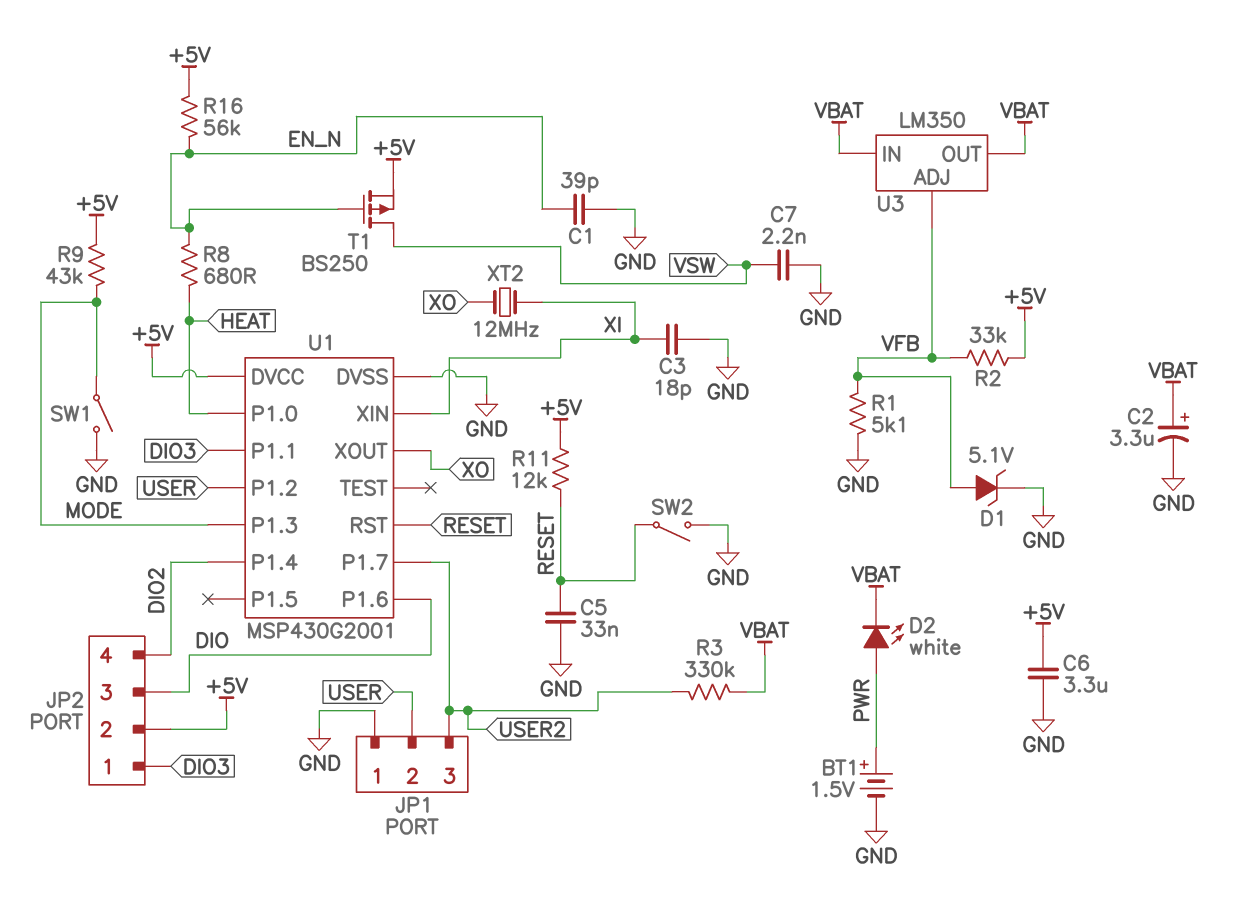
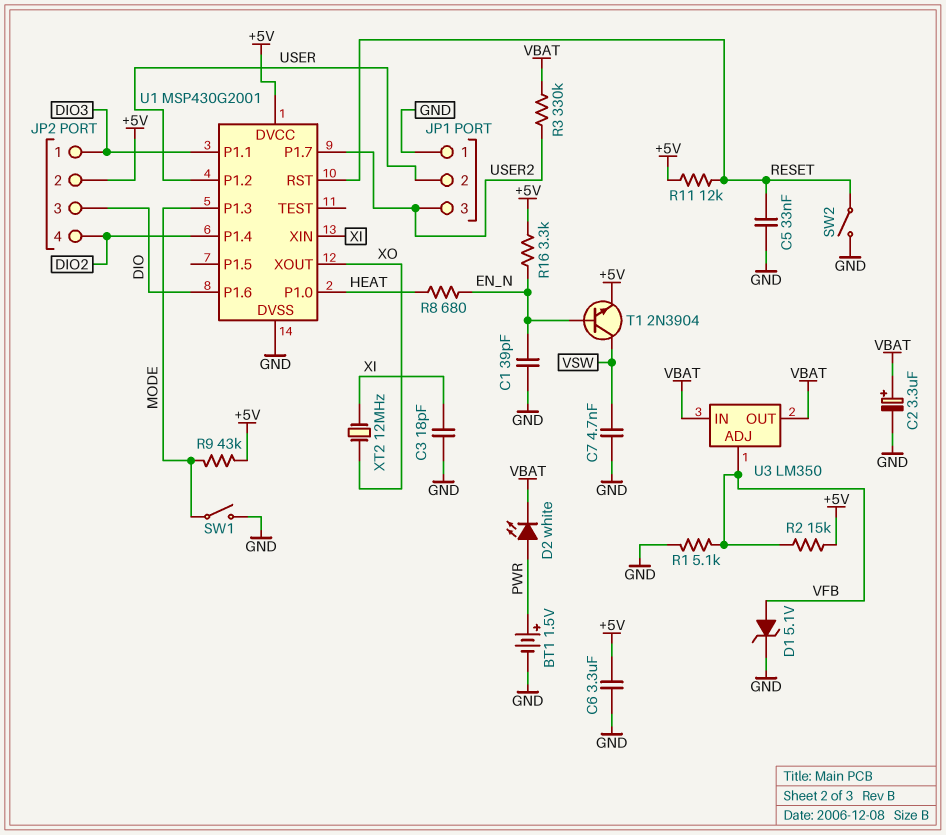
C7: 2.2nF (GND, VSW) -> 4.7nF (GND, VSW)
R2: 33k (+5V, VFB) -> 15k (+5V, VFB)
R16: 56k (+5V, EN_N) -> 3.3k (+5V, EN_N)
T1: PMOS BS250 (G EN_N, D VSW, S +5V) -> NPN 2N3904 (B EN_N, C VSW, E +5V)

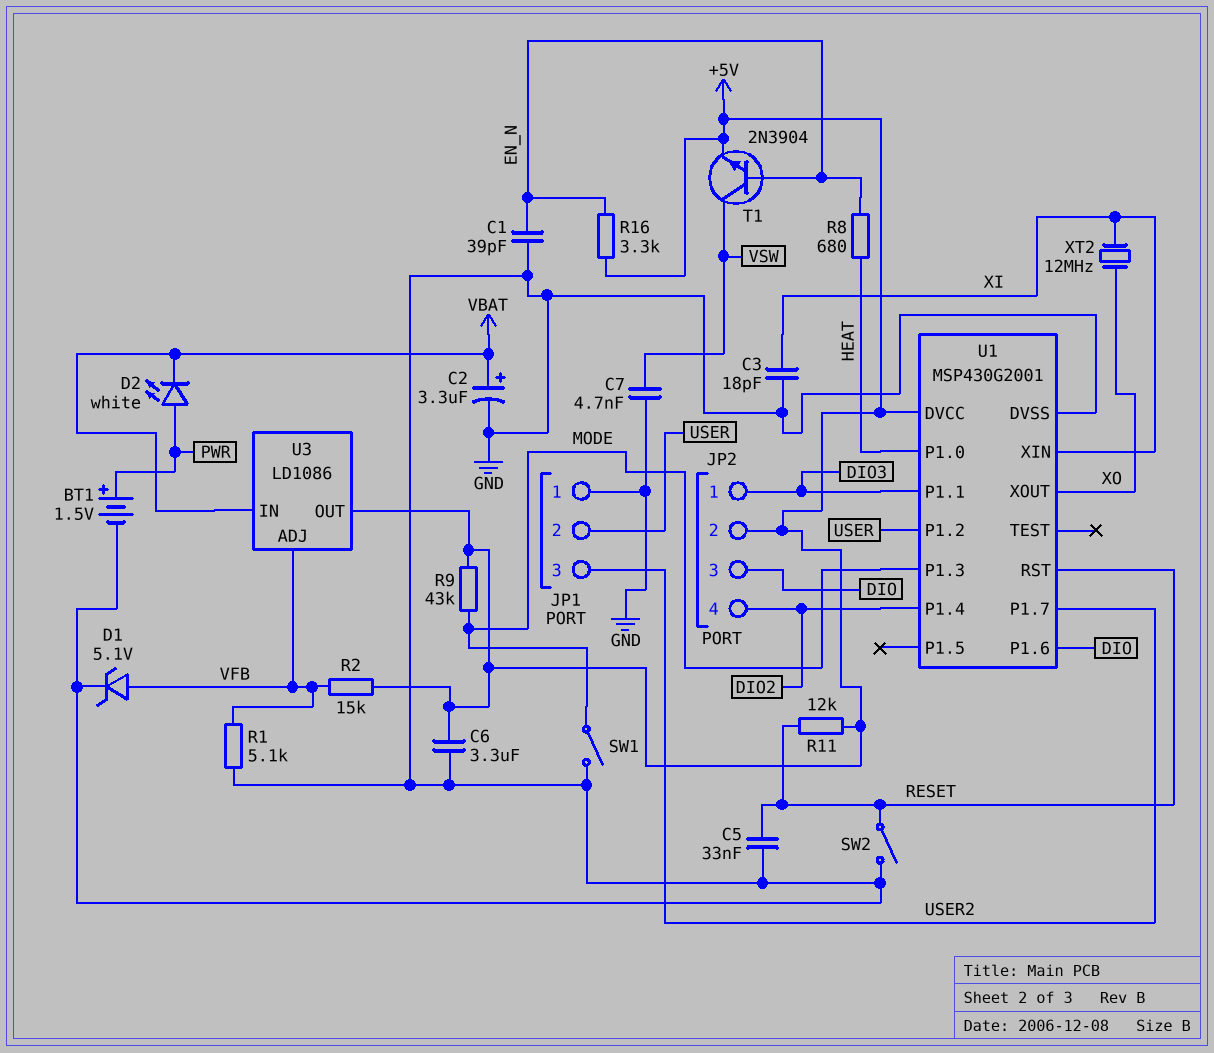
R3: 330k (USER2, VBAT) -> none
U3: LM350 -> LD1086
U3 pin OUT: VBAT -> +5V

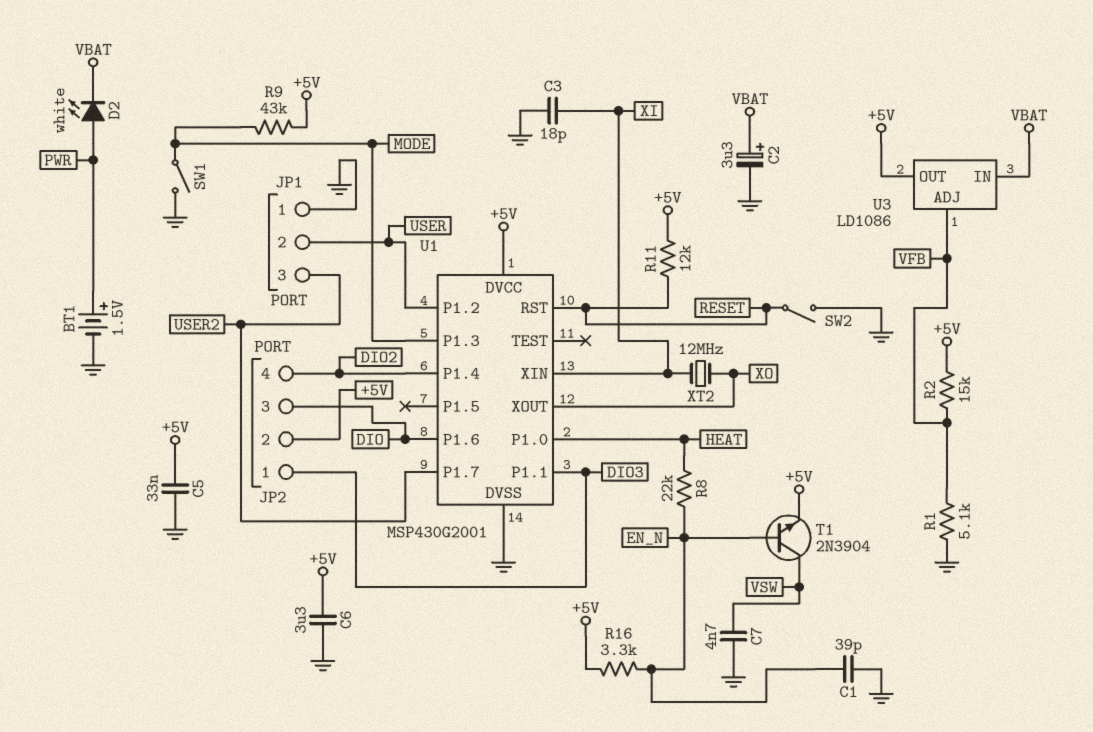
C5: 33nF (GND, RESET) -> 33nF (+5V, GND)
D1: zener 5.1V (A VFB, K GND) -> none
R8: 680 (EN_N, HEAT) -> 22k (EN_N, HEAT)

